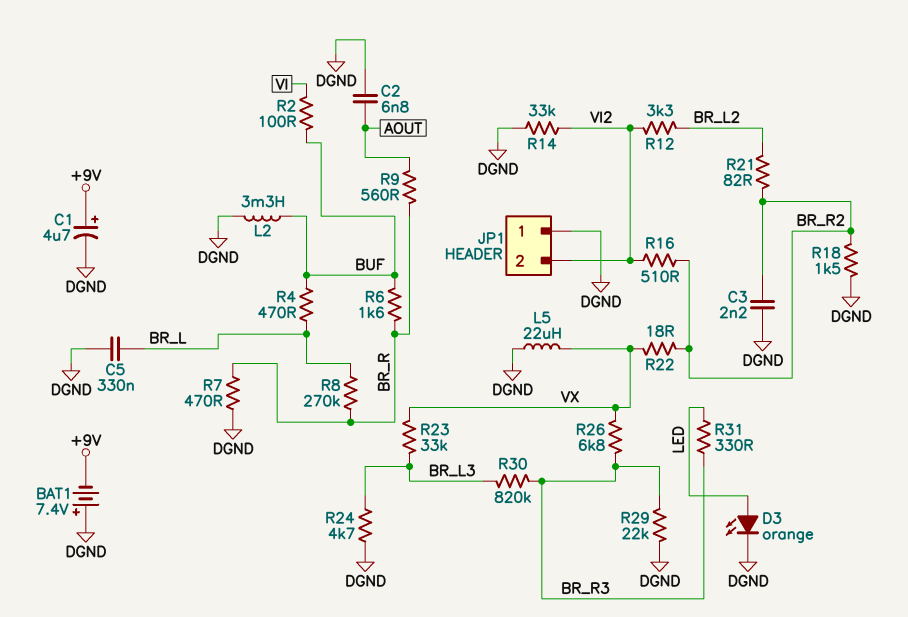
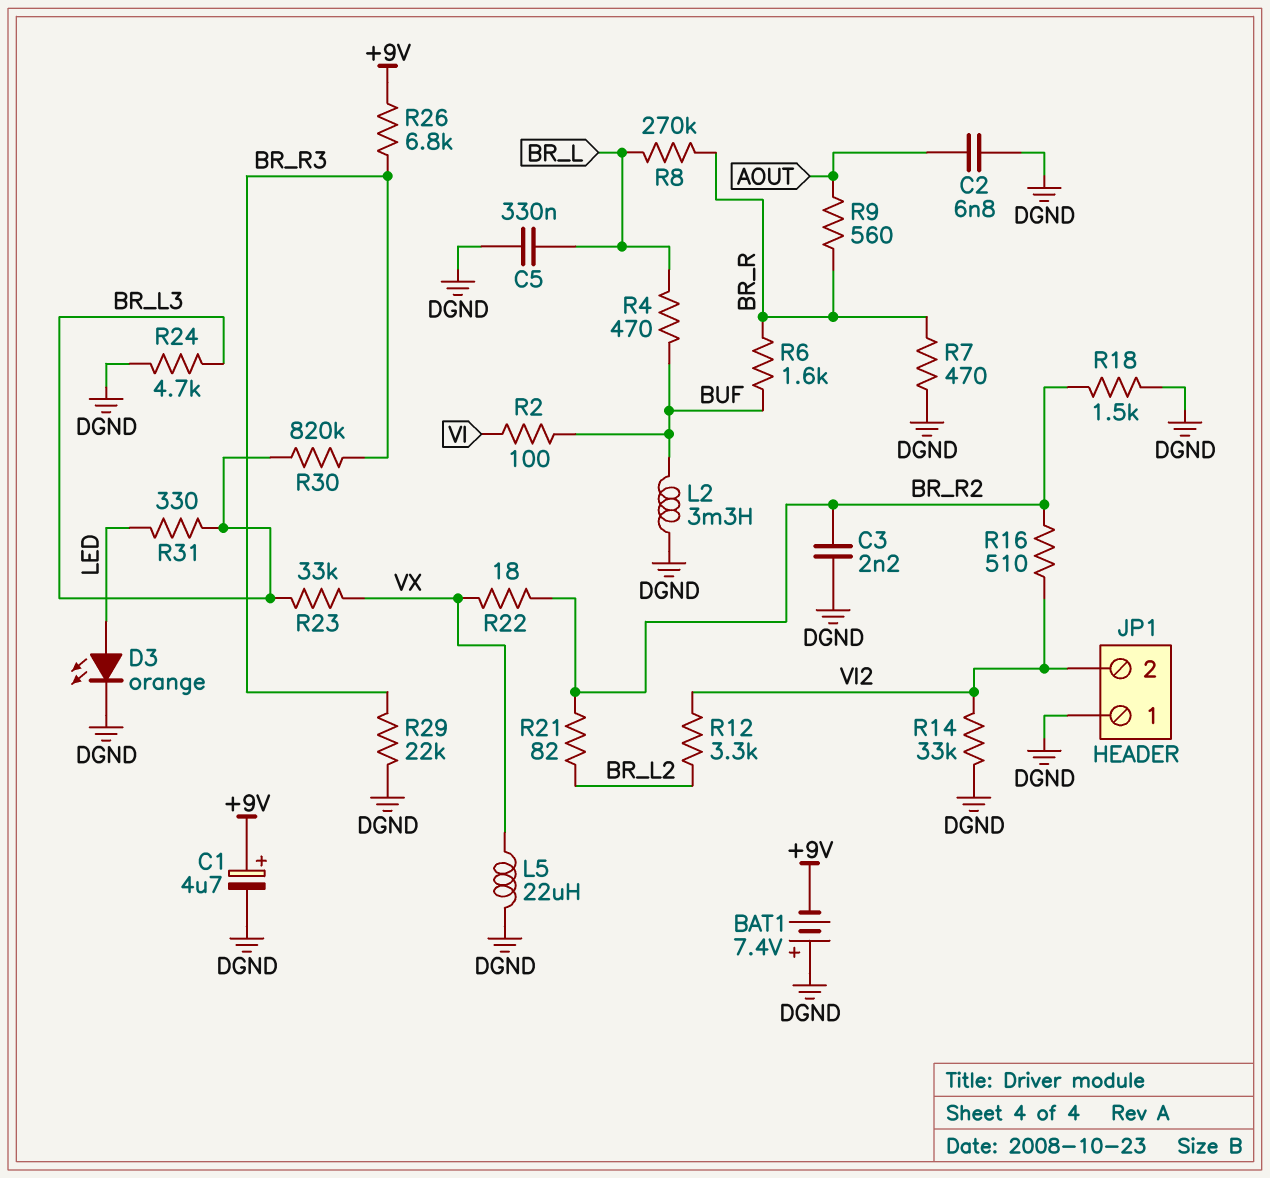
R26: 6.8k (BR_R3, VX) -> 6.8k (+9V, BR_R3)
R31: 330 (BR_R3, LED) -> 330 (BR_L3, LED)

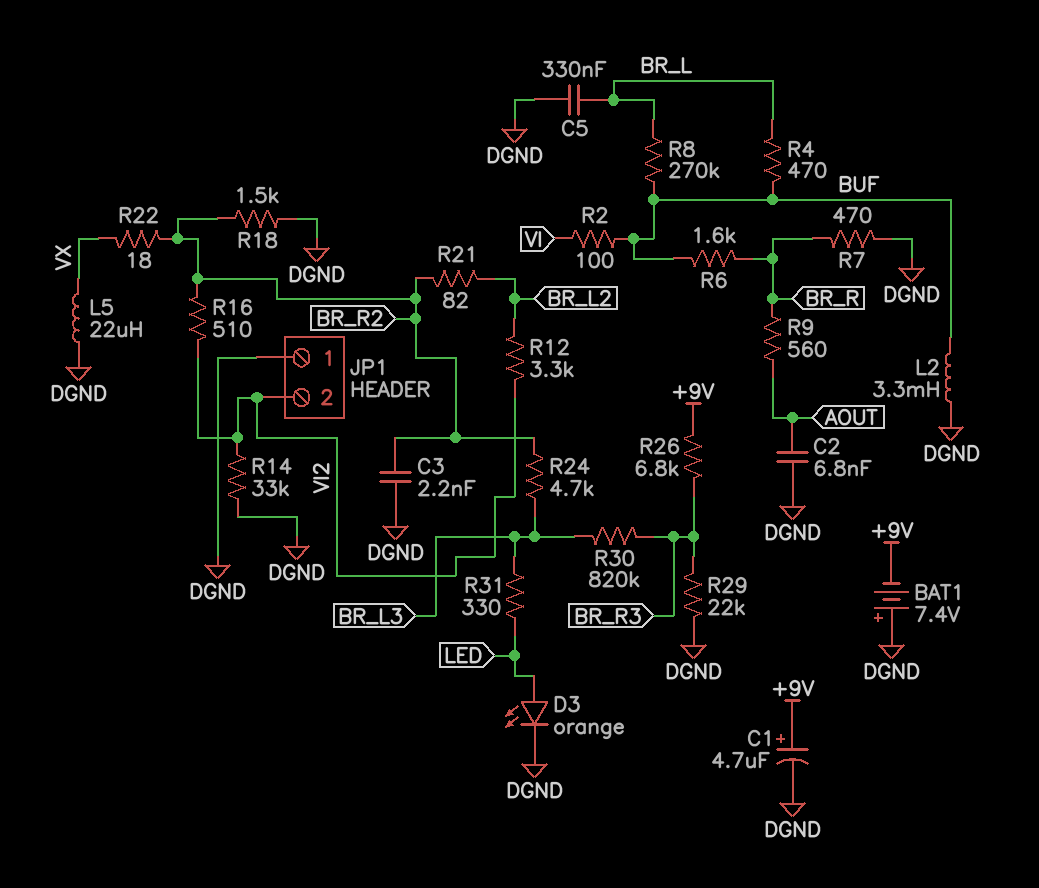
R8: 270k (BR_L, BR_R) -> 270k (BR_L, BUF)
R23: 33k (BR_L3, VX) -> none
R24: 4.7k (BR_L3, DGND) -> 4.7k (BR_L3, BR_R2)

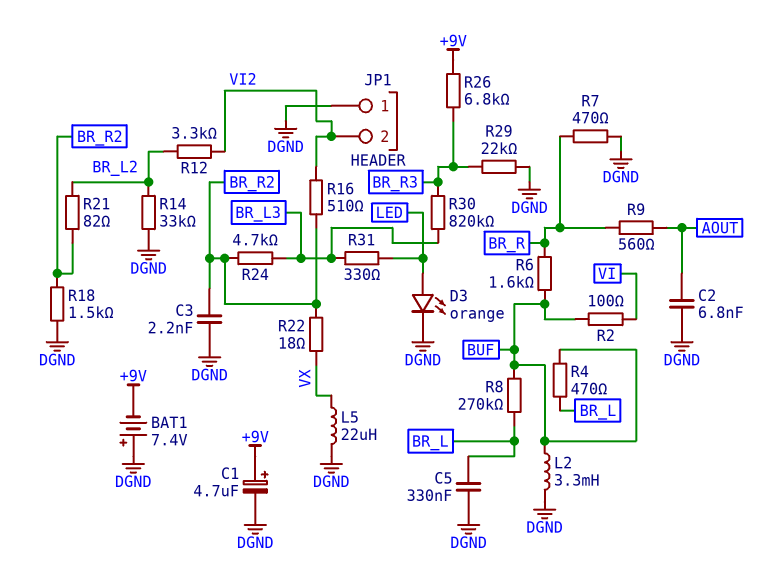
R14: 33k (DGND, VI2) -> 33k (BR_L2, DGND)

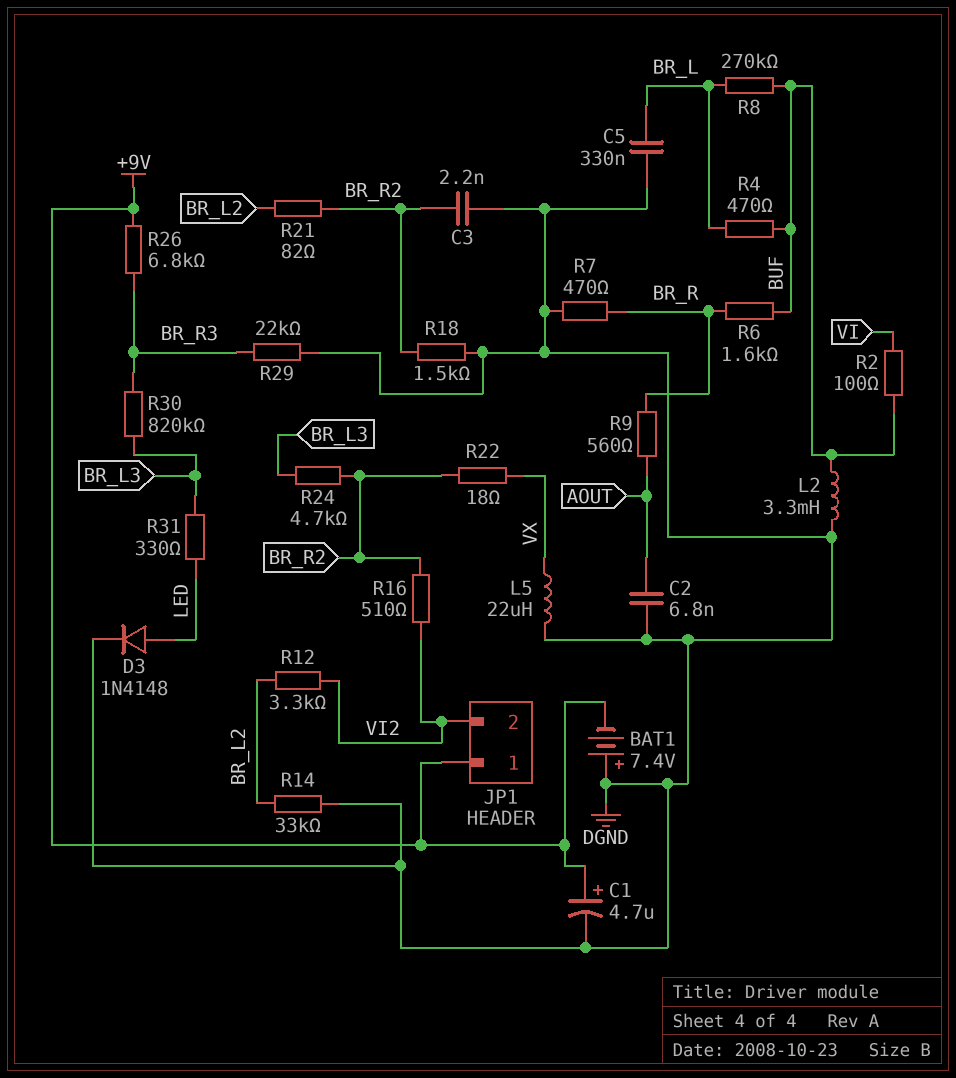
D3: LED orange (A LED, K DGND) -> diode 1N4148 (A LED, K DGND)
JP1 pin 1: DGND -> +9V

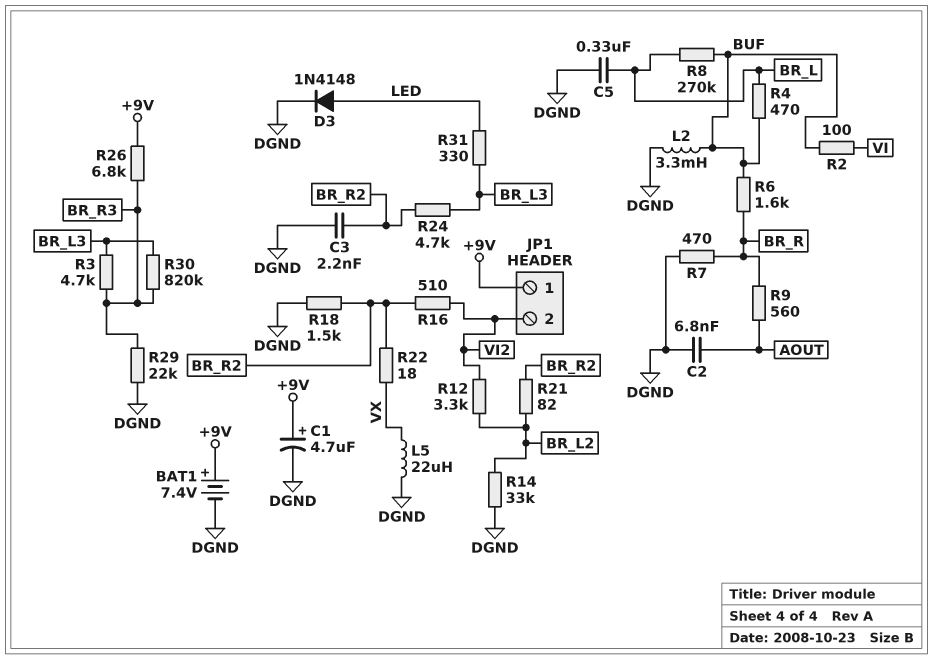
BAT1: 7.4V (plus DGND, minus +9V) -> 7.4V (plus +9V, minus DGND)
R3: none -> 4.7k (BR_L3, BR_R3)

